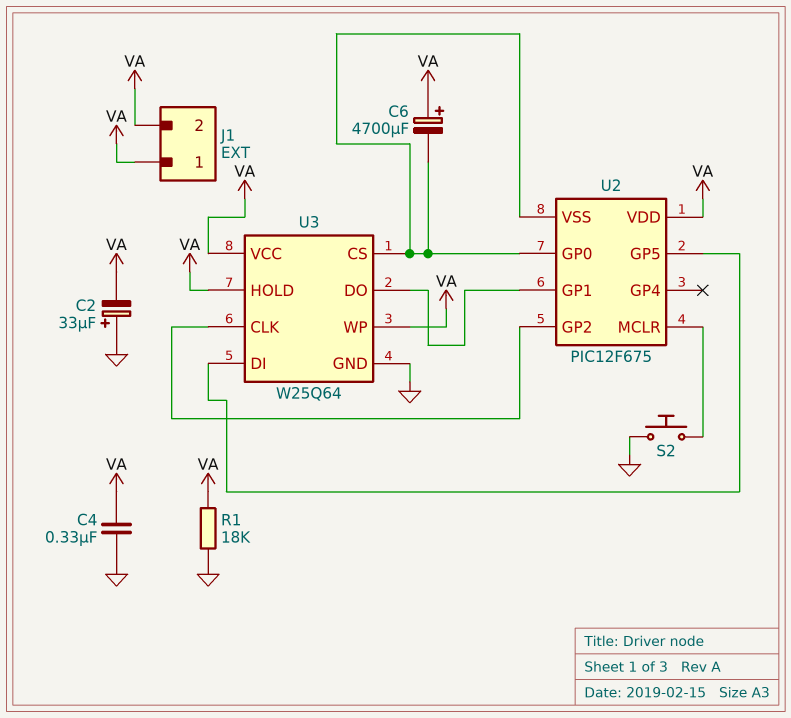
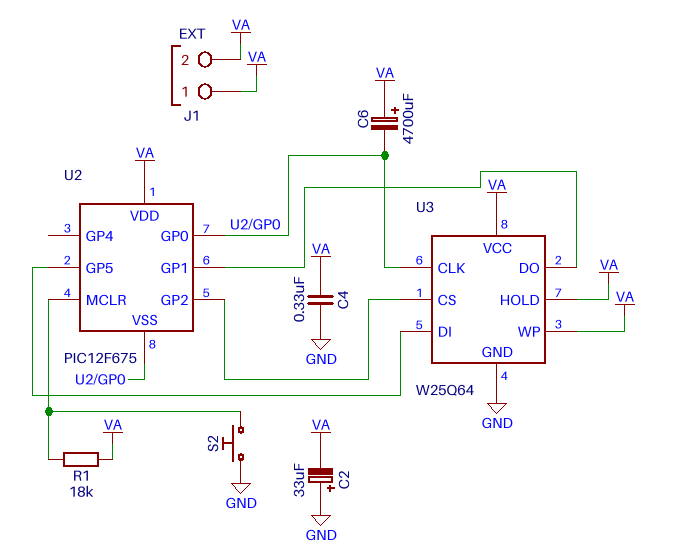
R1: 18k (GND, VA) -> 18k (U2/MCLR, VA)
U3 pin CLK: U2/GP2 -> U2/GP0
U3 pin CS: U2/GP0 -> U2/GP2

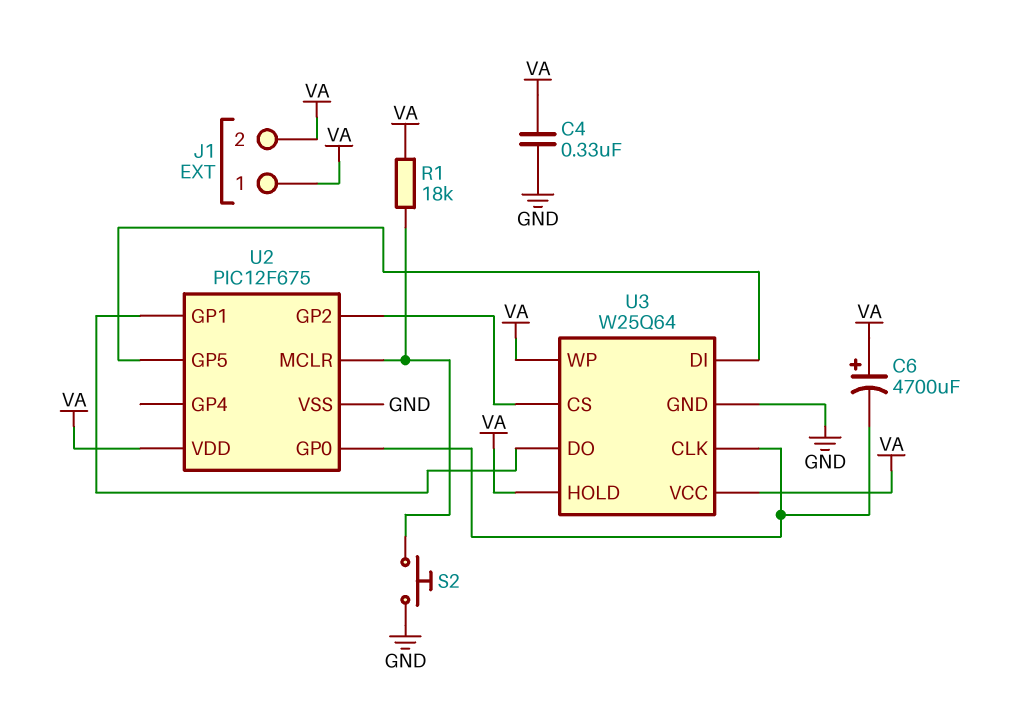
C2: 33uF (plus GND, minus VA) -> none
U2 pin VSS: U2/GP0 -> GND

